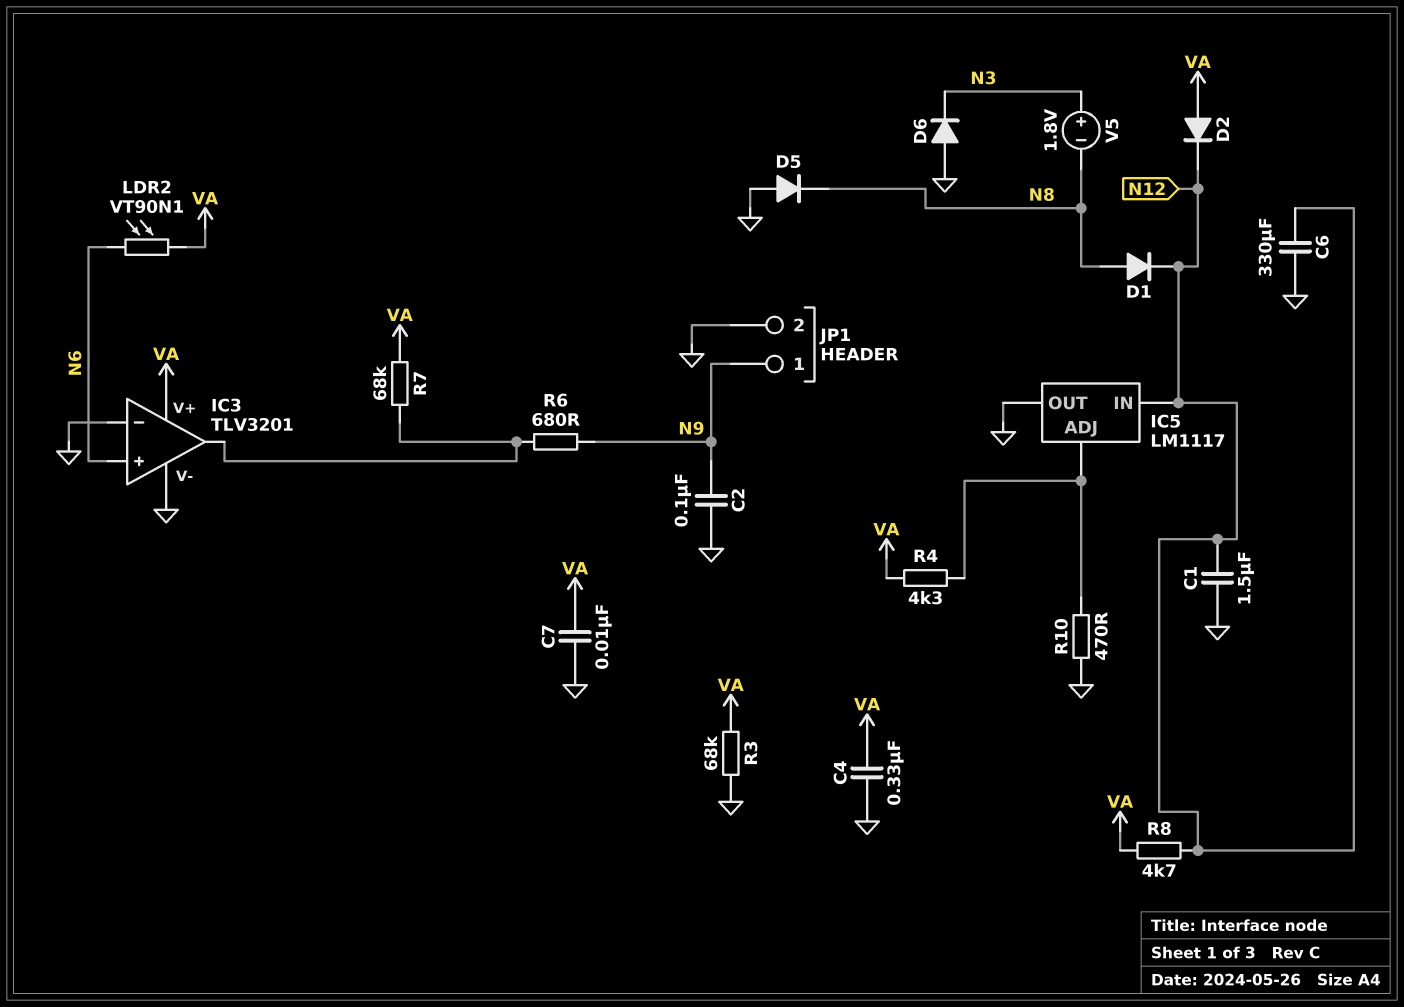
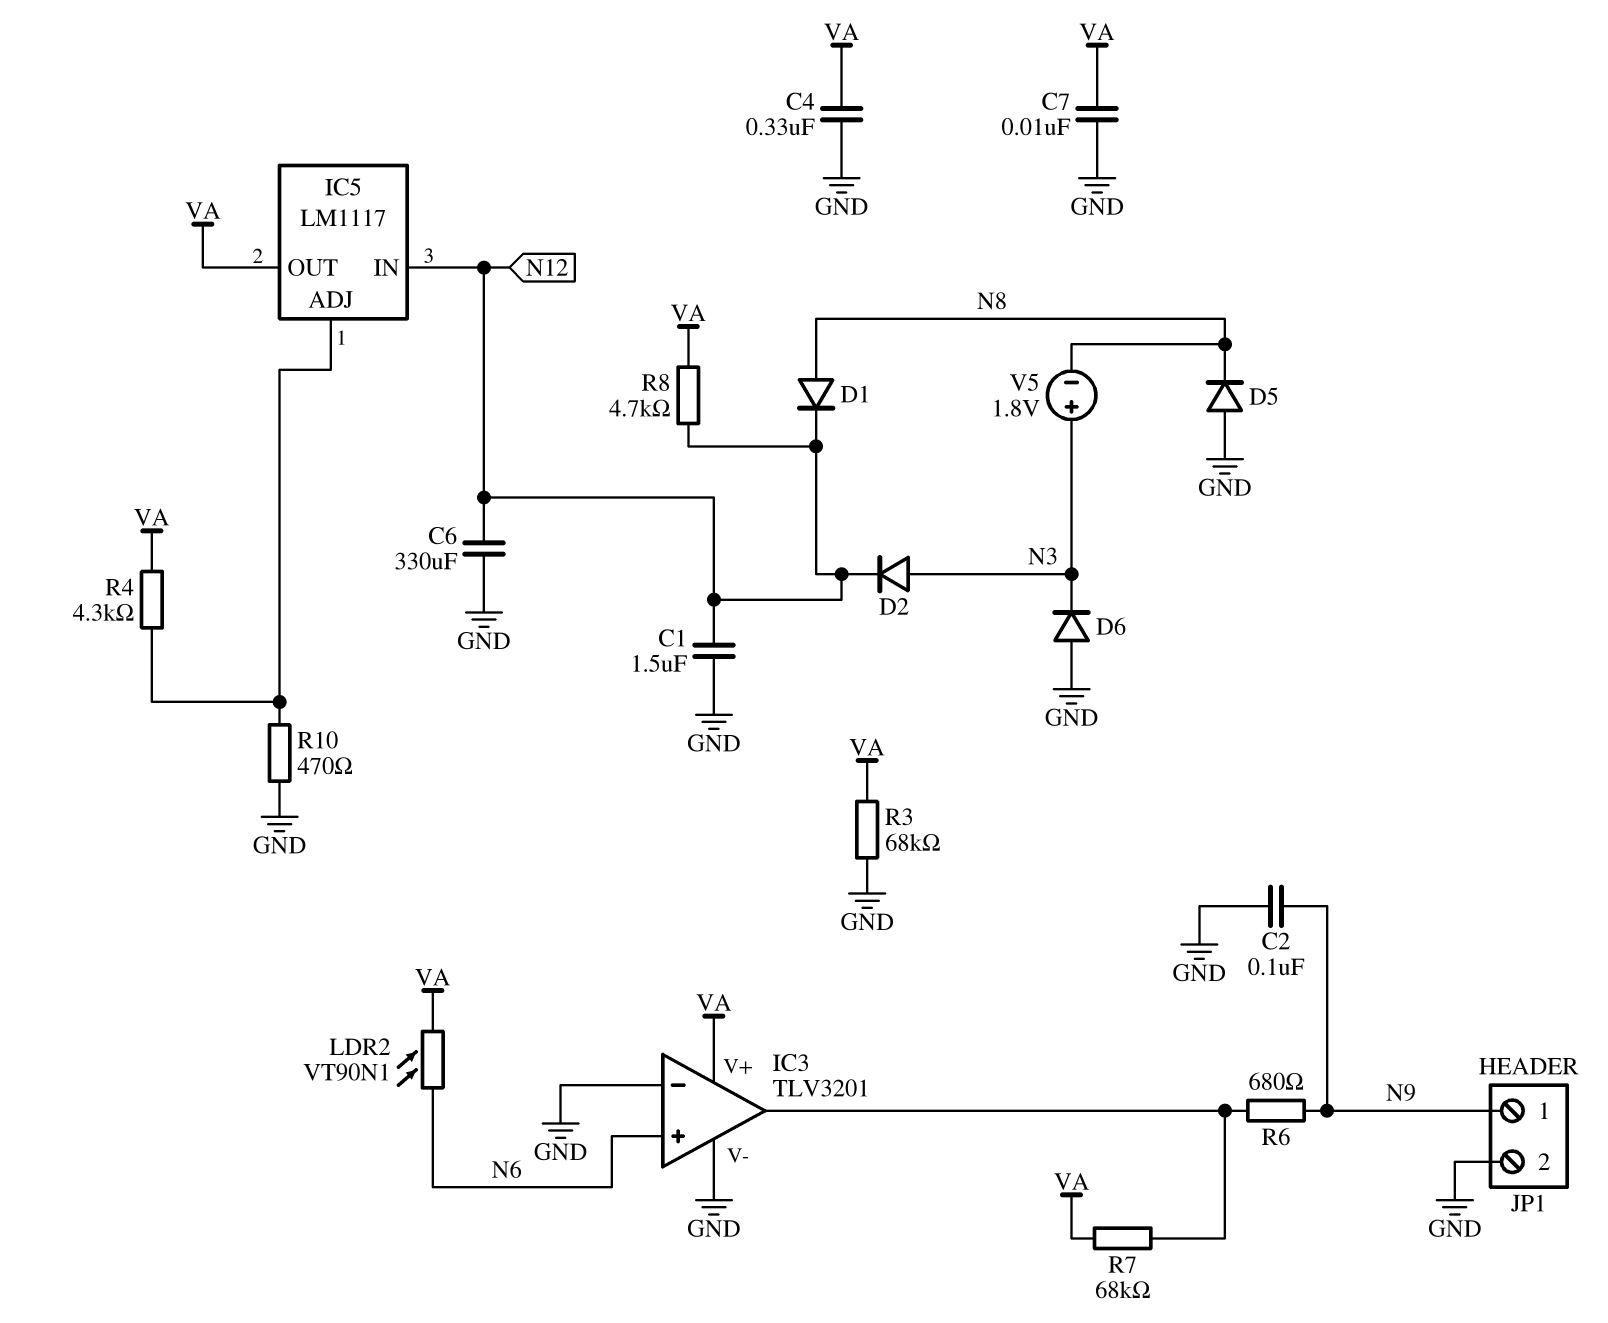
D2: diode (A VA, K N12) -> diode (A N3, K N12)
IC5 pin OUT: GND -> VA

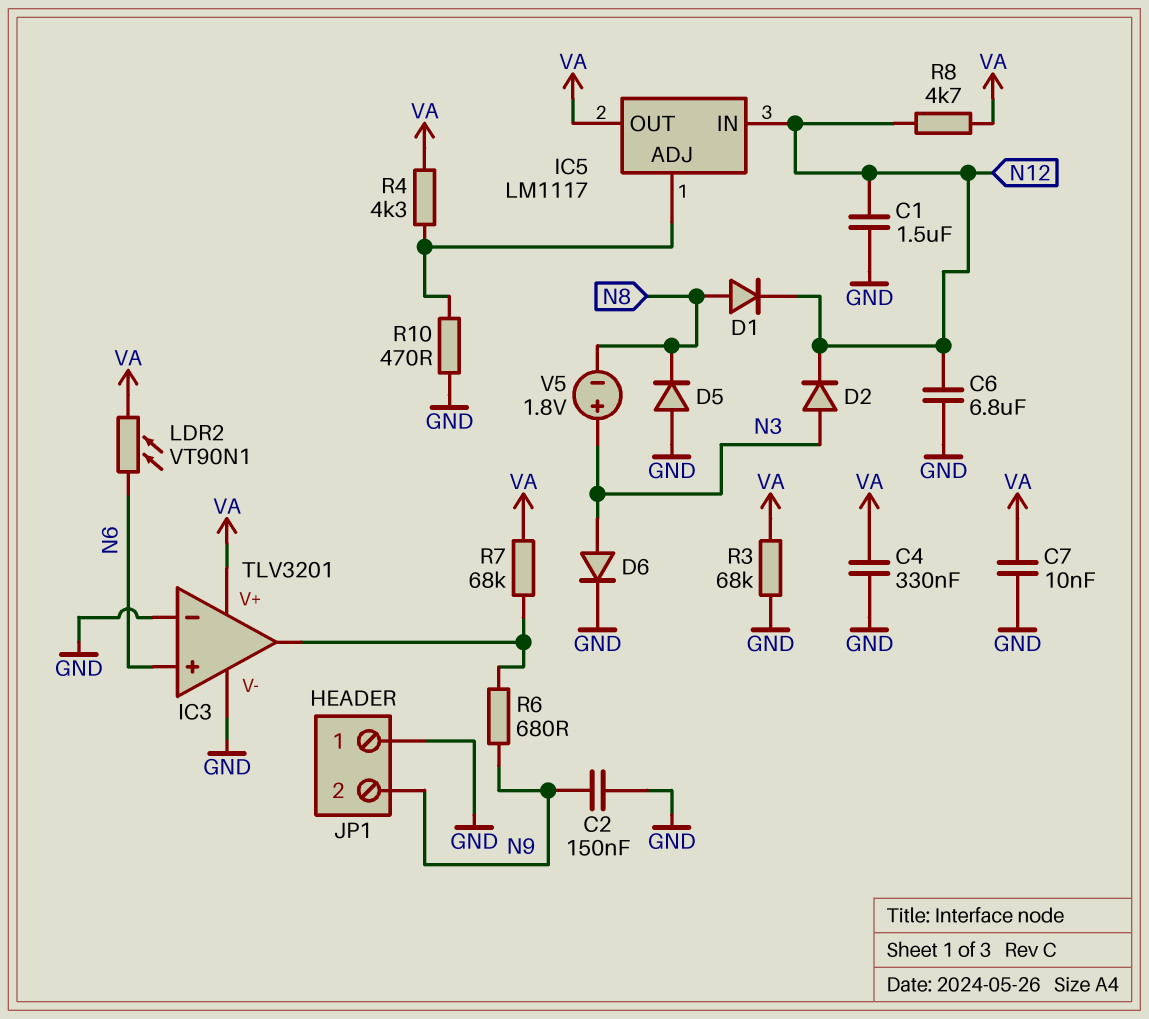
C2: 100nF (GND, N9) -> 150nF (GND, N9)
C6: 330uF (GND, N12) -> 6.8uF (GND, N12)
D6: diode (A GND, K N3) -> diode (A N3, K GND)
JP1 pin 1: N9 -> GND
JP1 pin 2: GND -> N9

